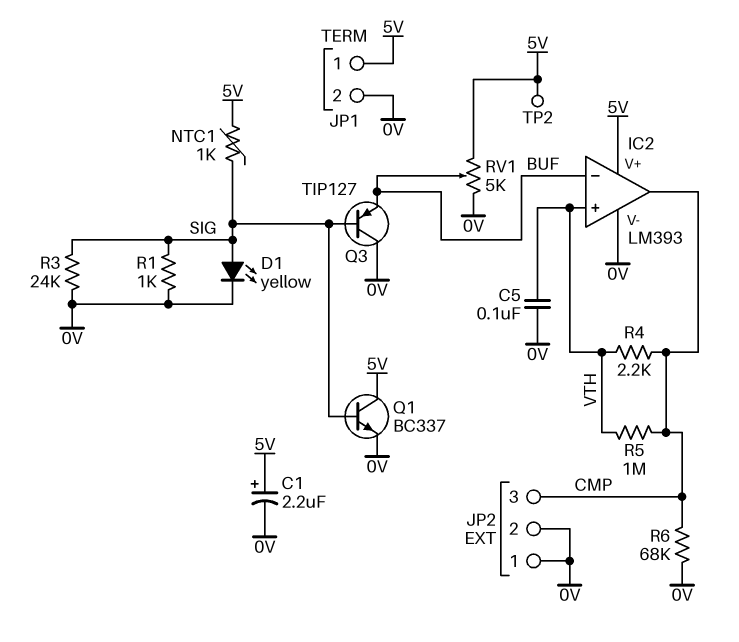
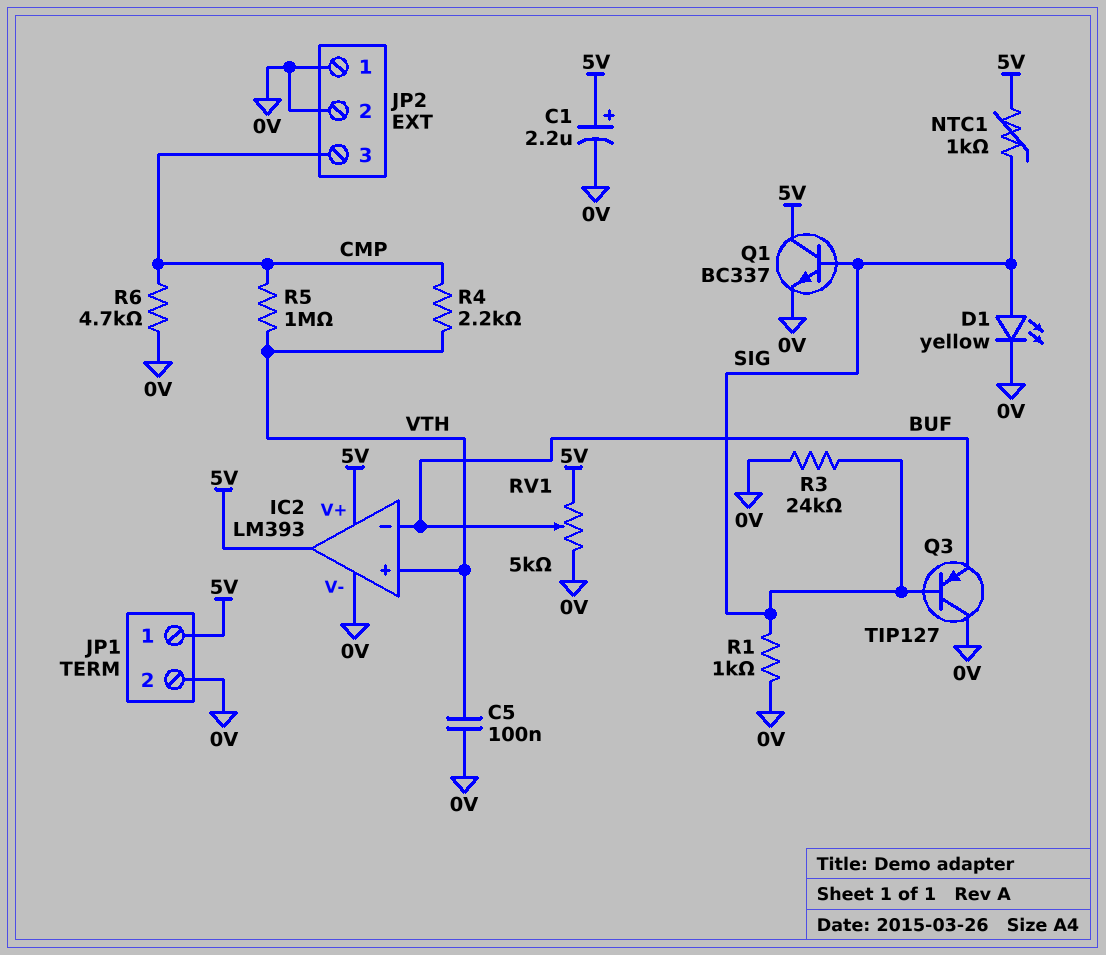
IC2 pin out: CMP -> 5V
R6: 68k (0V, CMP) -> 4.7k (0V, CMP)
TP2: test point (5V) -> none

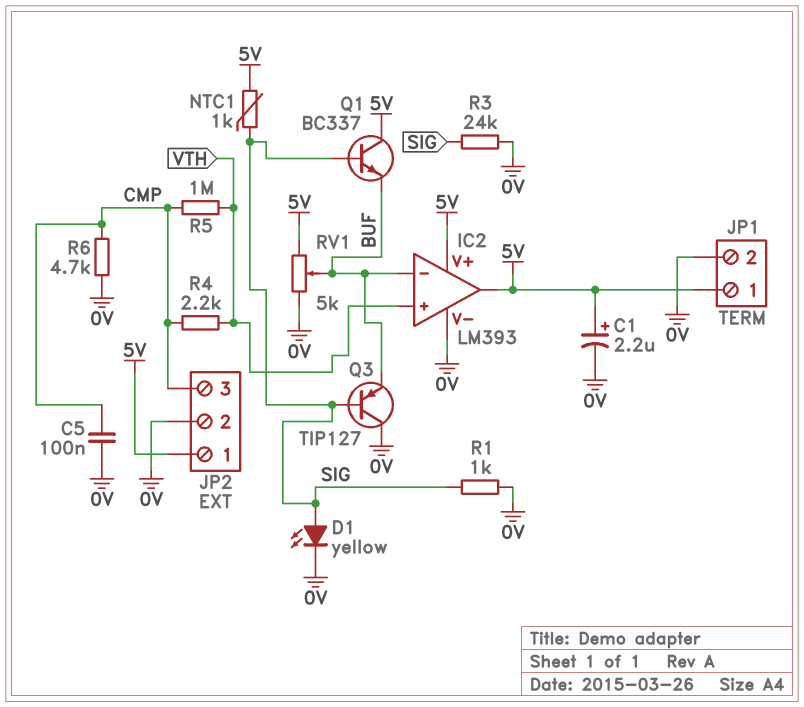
C5: 100nF (0V, VTH) -> 100nF (0V, CMP)
JP2 pin 1: 0V -> 5V
Q1: NPN BC337 (B SIG, C 5V, E 0V) -> NPN BC337 (B SIG, C 5V, E BUF)

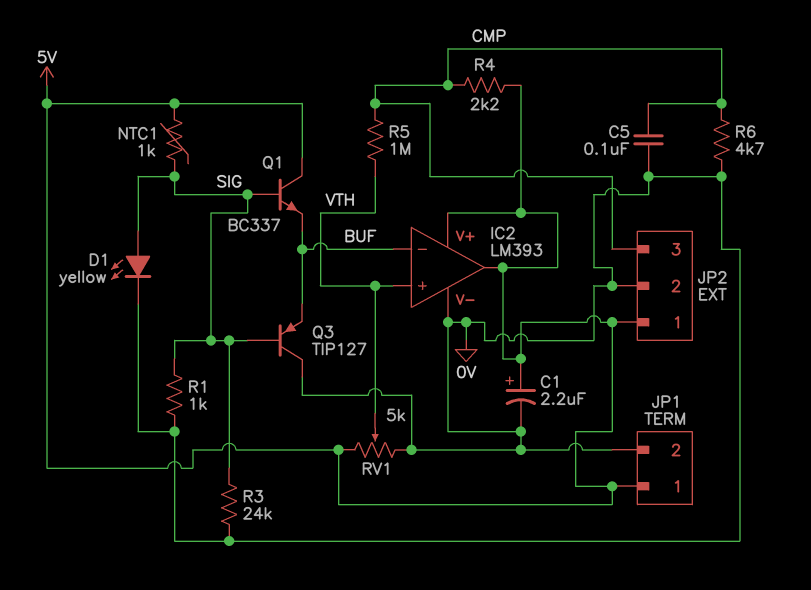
R4: 2.2k (CMP, VTH) -> 2.2k (5V, CMP)
RV1: 5k (0V, 5V, wiper BUF) -> 5k (0V, 5V, wiper VTH)

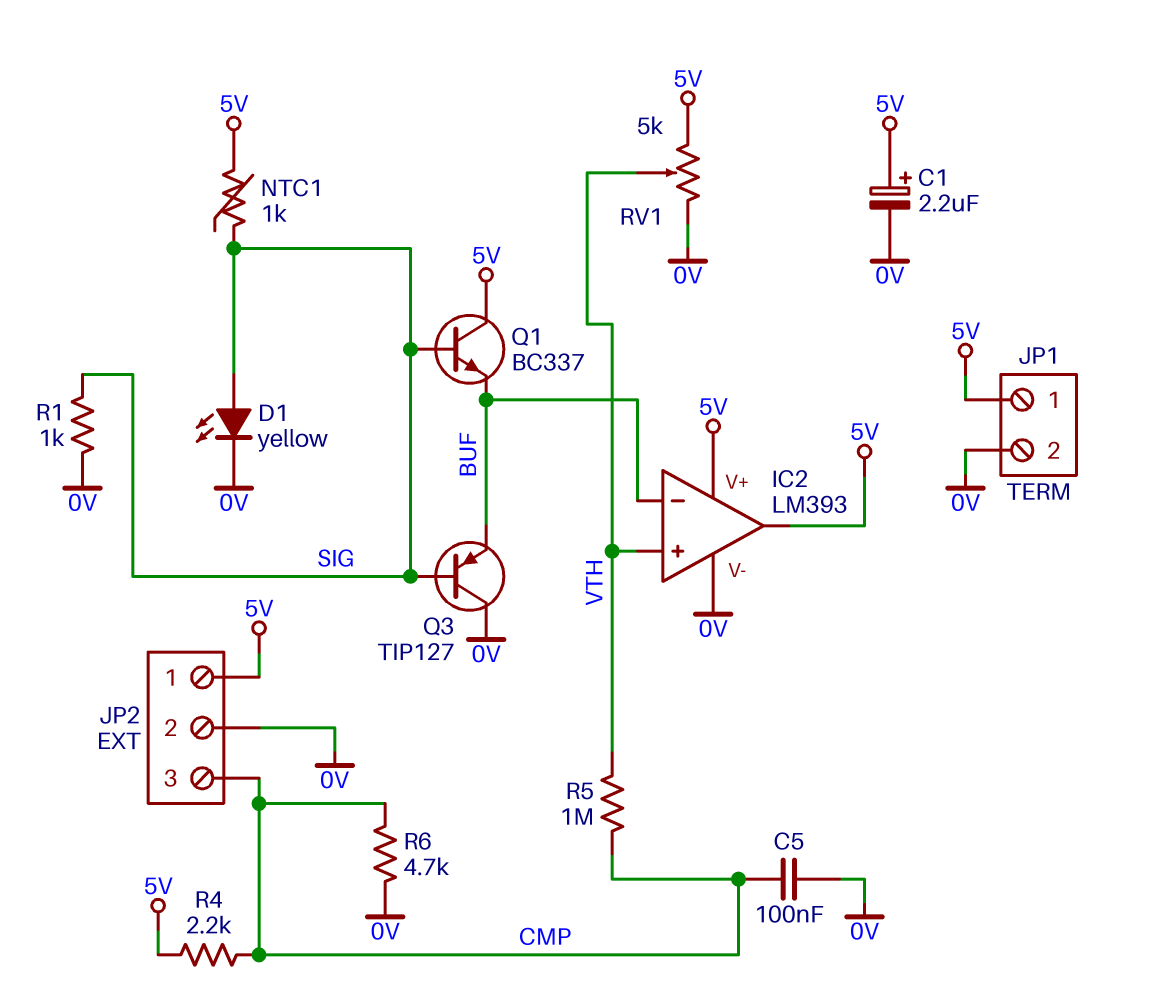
R3: 24k (0V, SIG) -> none

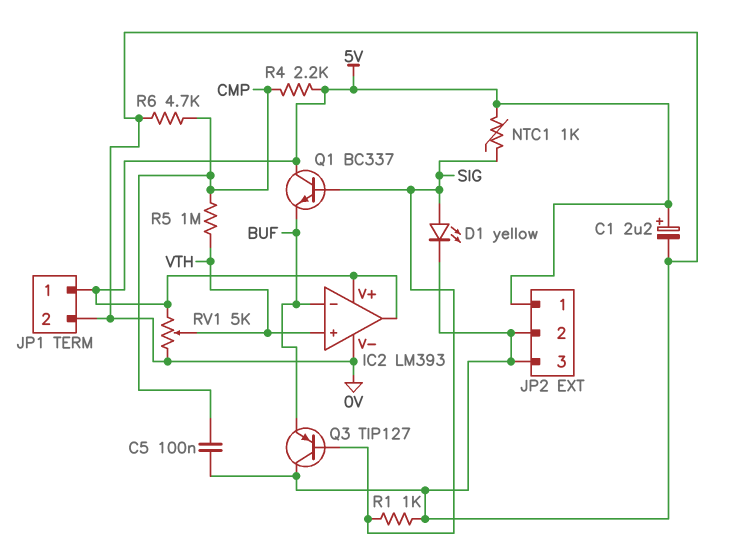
JP2 pin 3: CMP -> 0V

